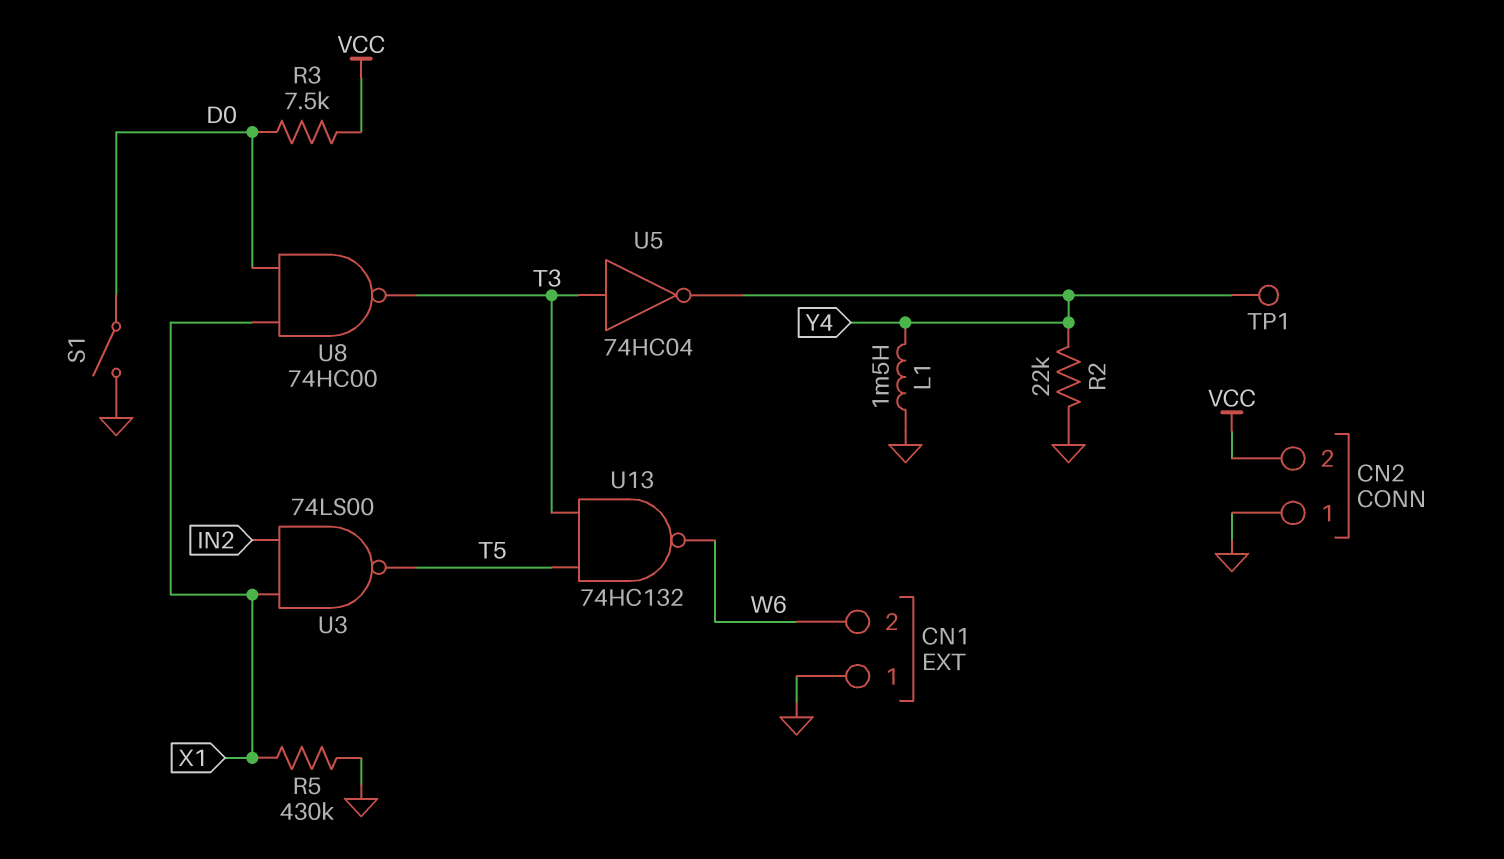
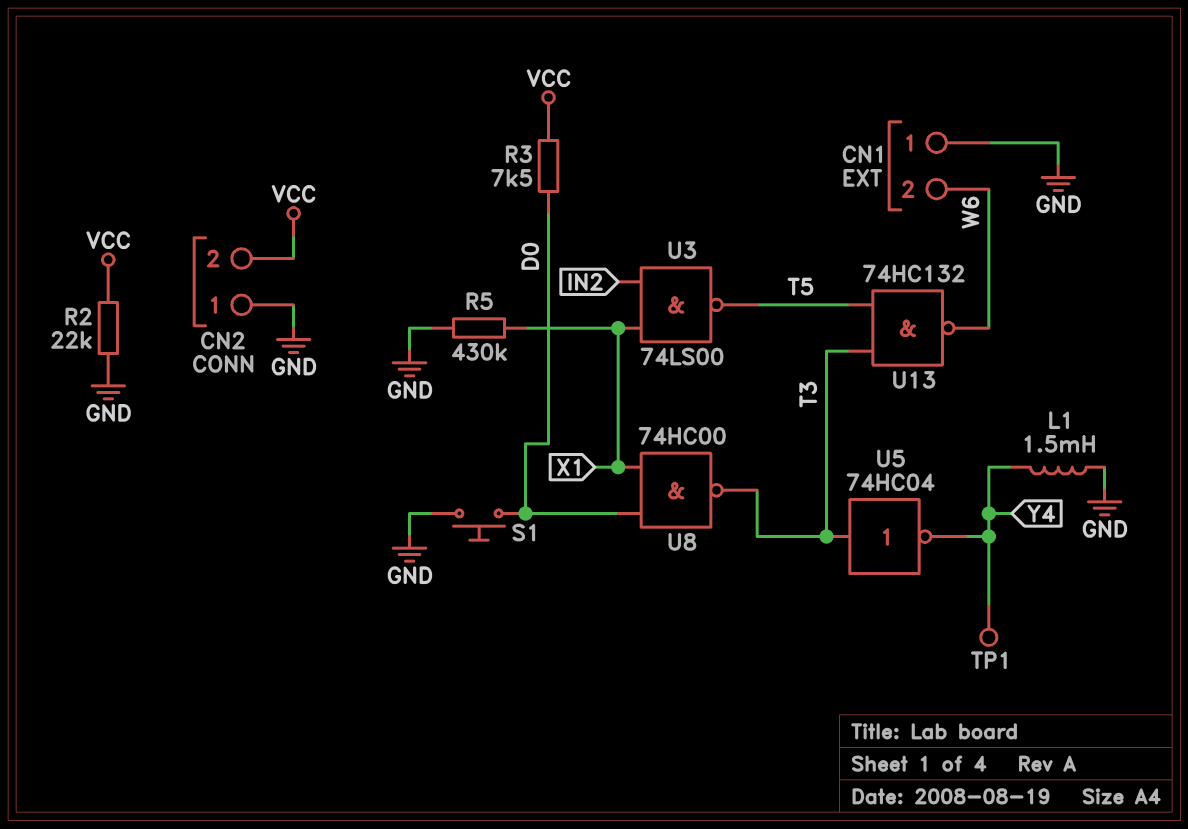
R2: 22k (GND, Y4) -> 22k (GND, VCC)
S1: switch (D0, GND) -> button (D0, GND)

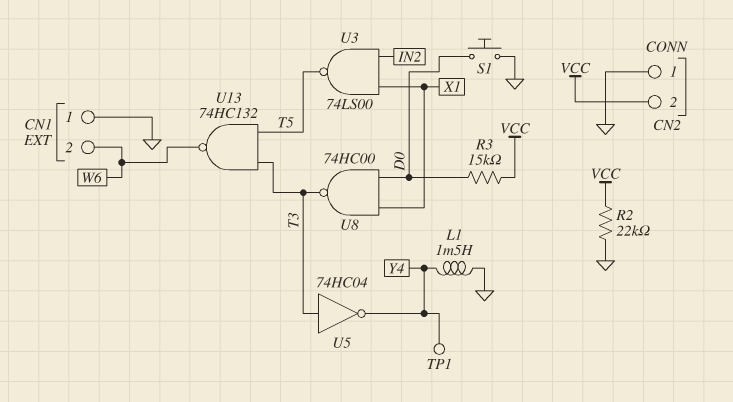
R3: 7.5k (D0, VCC) -> 15k (D0, VCC)
R5: 430k (GND, X1) -> none

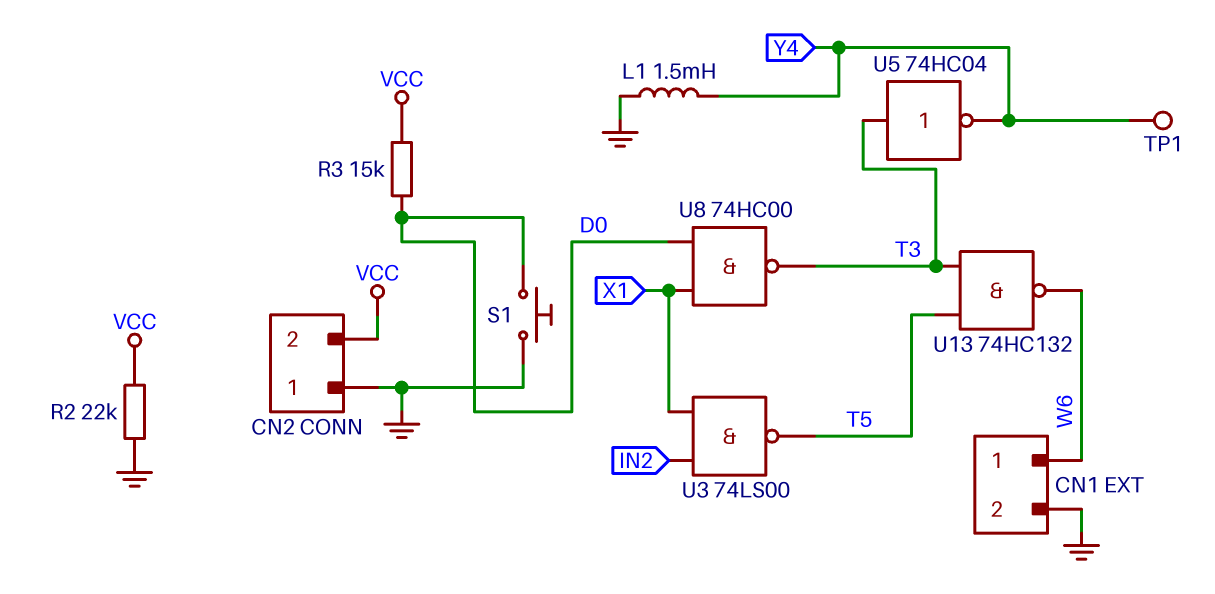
CN1 pin 1: GND -> W6
CN1 pin 2: W6 -> GND

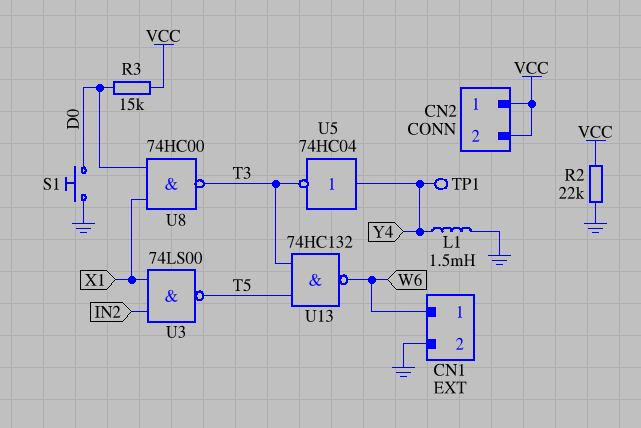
CN2 pin 1: GND -> VCC
U5: NOT 74HC04 (in T3, out Y4) -> NOT 74HC04 (in Y4, out T3)

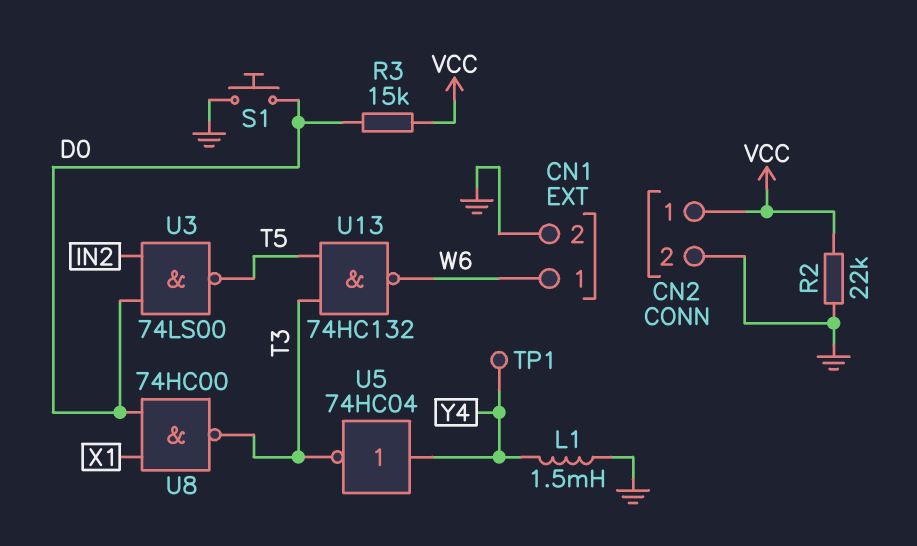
CN2 pin 2: VCC -> GND
U3: NAND 74LS00 (in IN2, in X1, out T5) -> NAND 74LS00 (in D0, in IN2, out T5)

